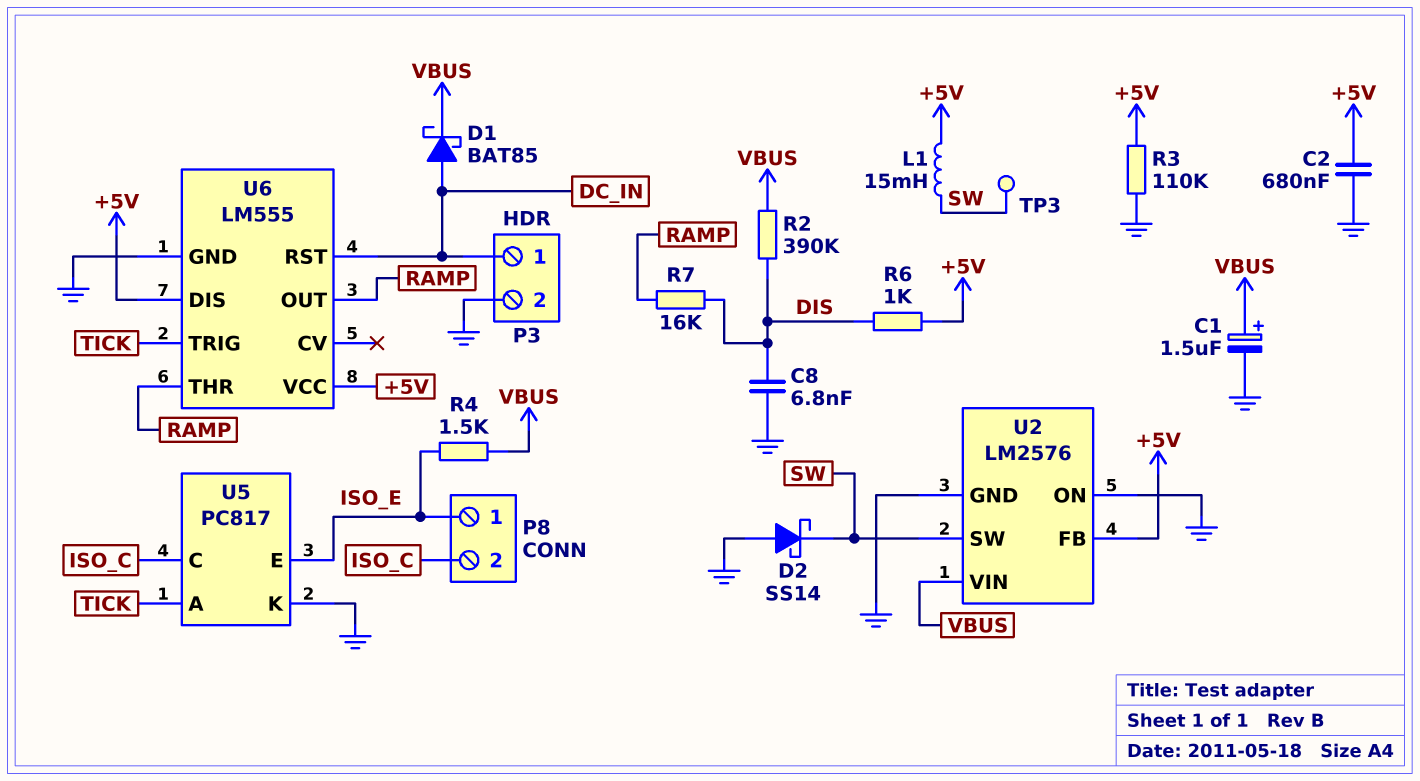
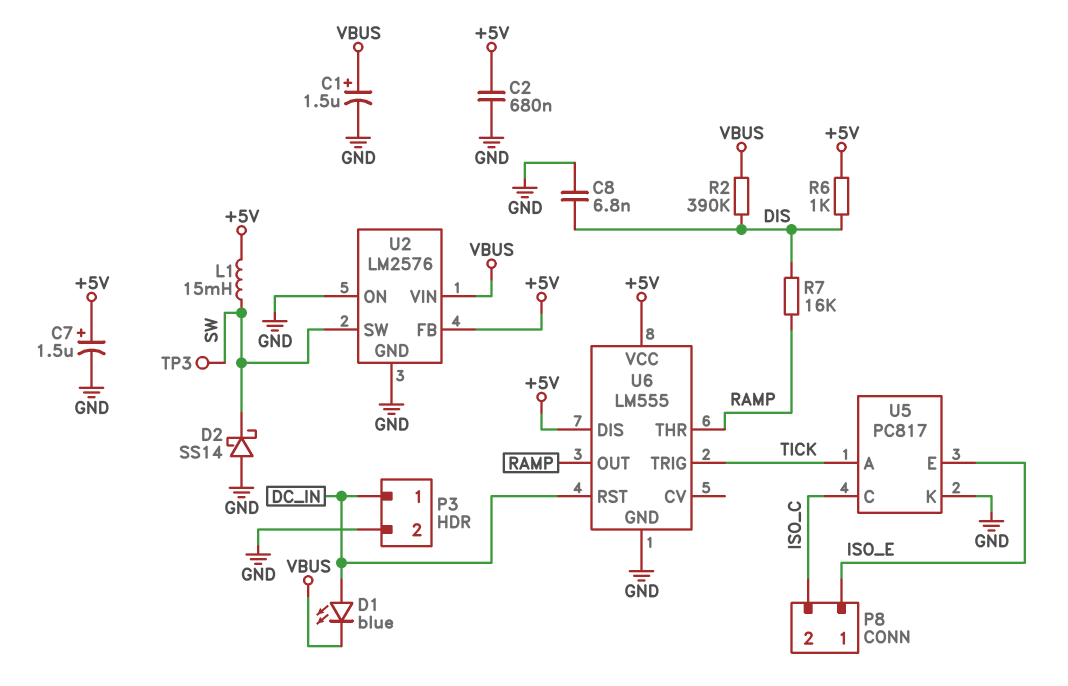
C7: none -> 1.5uF (plus +5V, minus GND)
D1: schottky BAT85 (A DC_IN, K VBUS) -> LED blue (A DC_IN, K VBUS)
R3: 110k (+5V, GND) -> none
R4: 1.5k (ISO_E, VBUS) -> none

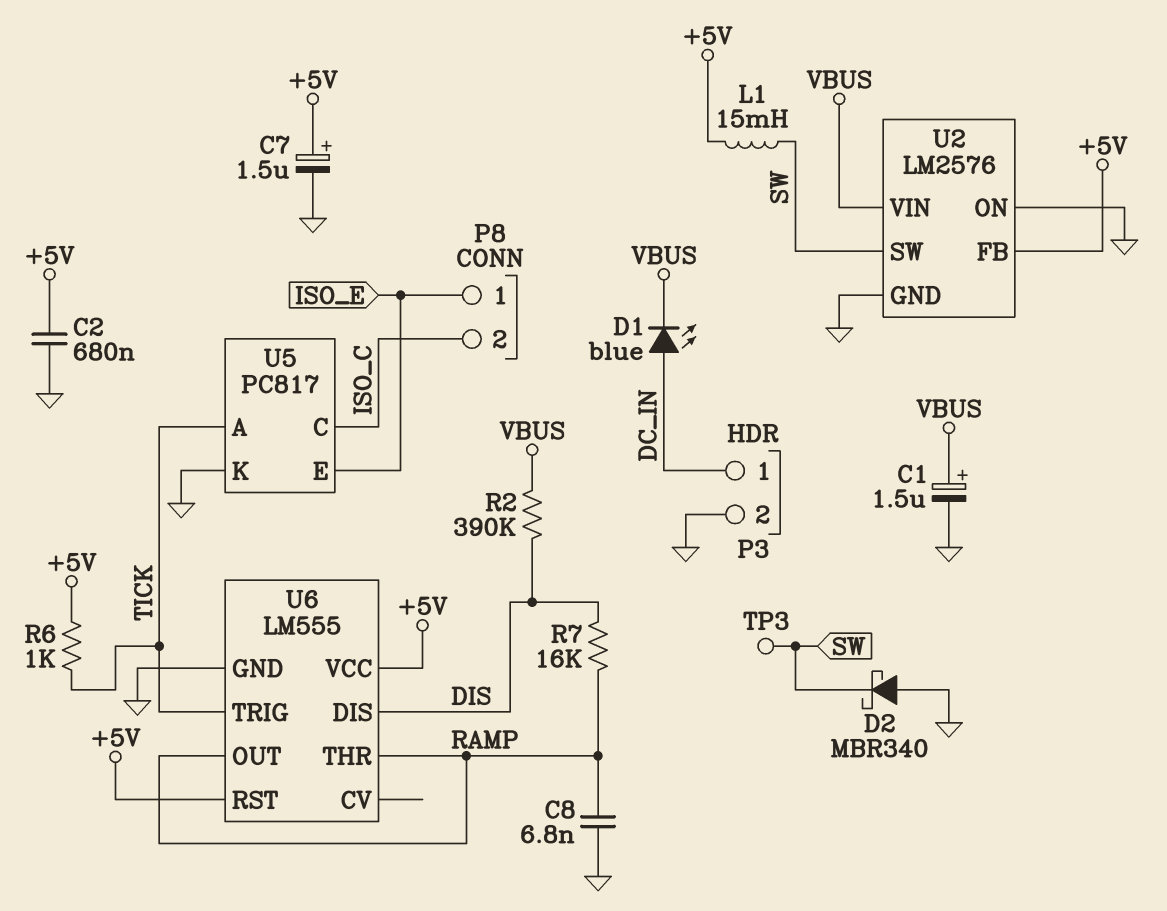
C8: 6.8nF (DIS, GND) -> 6.8nF (GND, RAMP)
D2: schottky SS14 (A GND, K SW) -> schottky MBR340 (A GND, K SW)
R6: 1k (+5V, DIS) -> 1k (+5V, TICK)
U6 pin DIS: +5V -> DIS
U6 pin RST: DC_IN -> +5V

